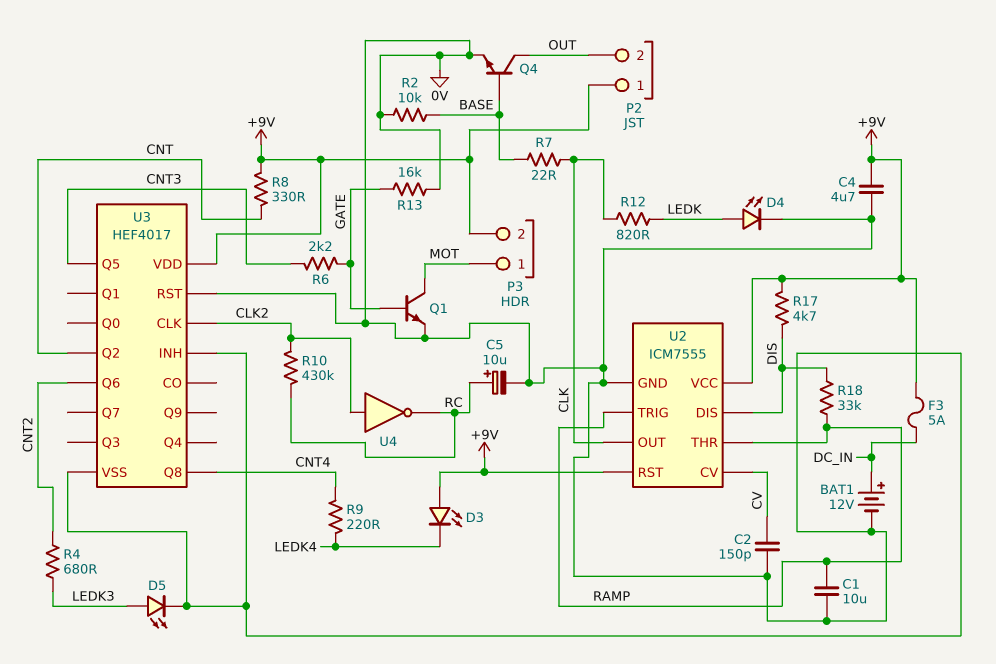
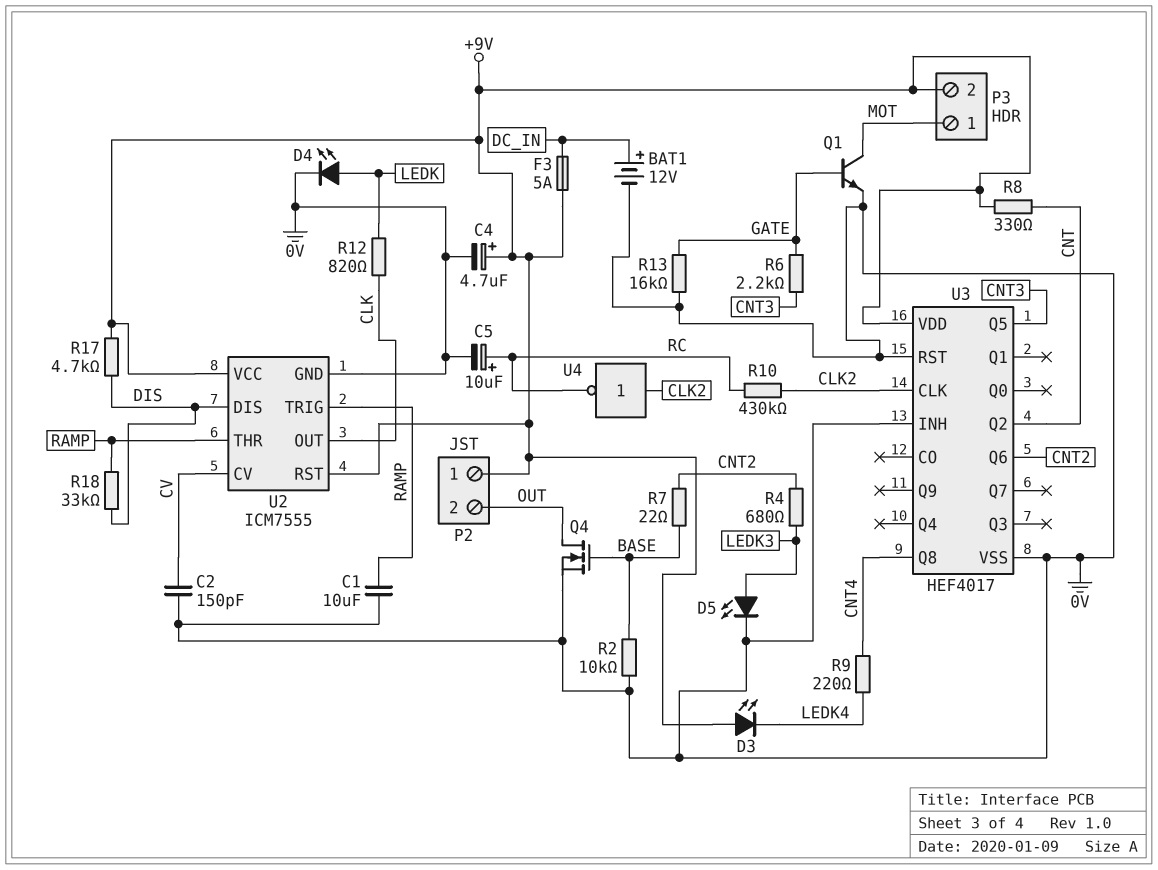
C4: 4.7uF (+9V, 0V) -> 4.7uF (plus +9V, minus 0V)
Q4: NPN (B BASE, C OUT, E 0V) -> NMOS (G BASE, D OUT, S 0V)
R7: 22 (BASE, CLK) -> 22 (BASE, CNT2)

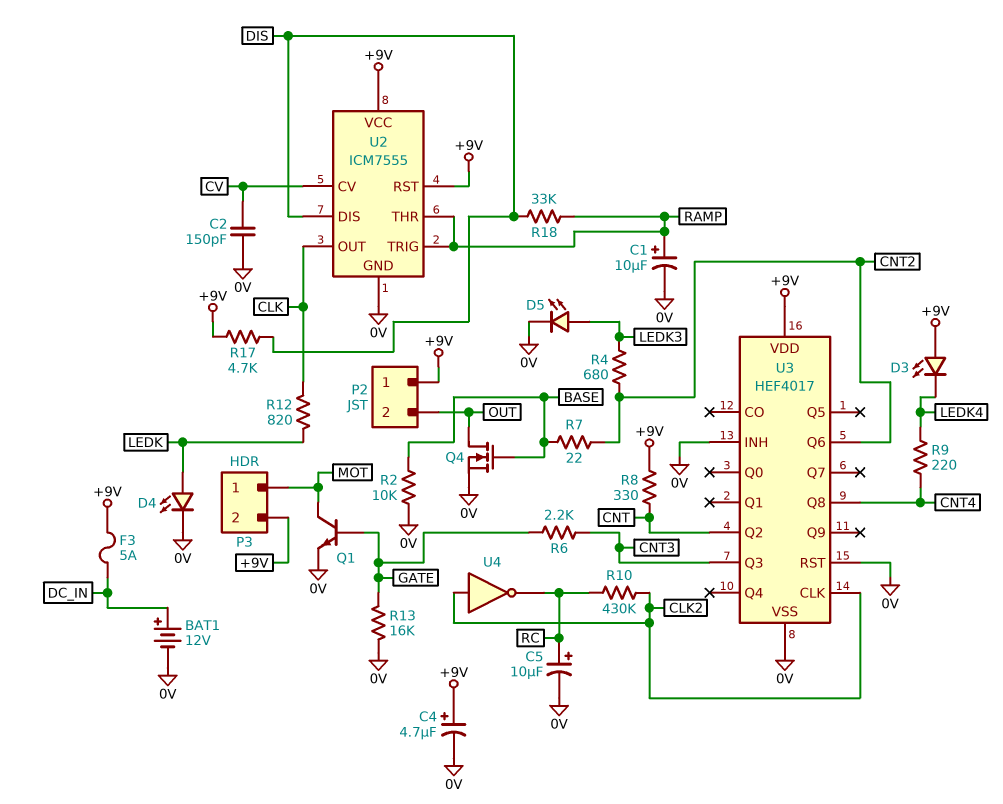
C1: 10uF (0V, RAMP) -> 10uF (plus RAMP, minus 0V)
U3 pin Q3: none -> CNT3
U3 pin Q5: CNT3 -> none

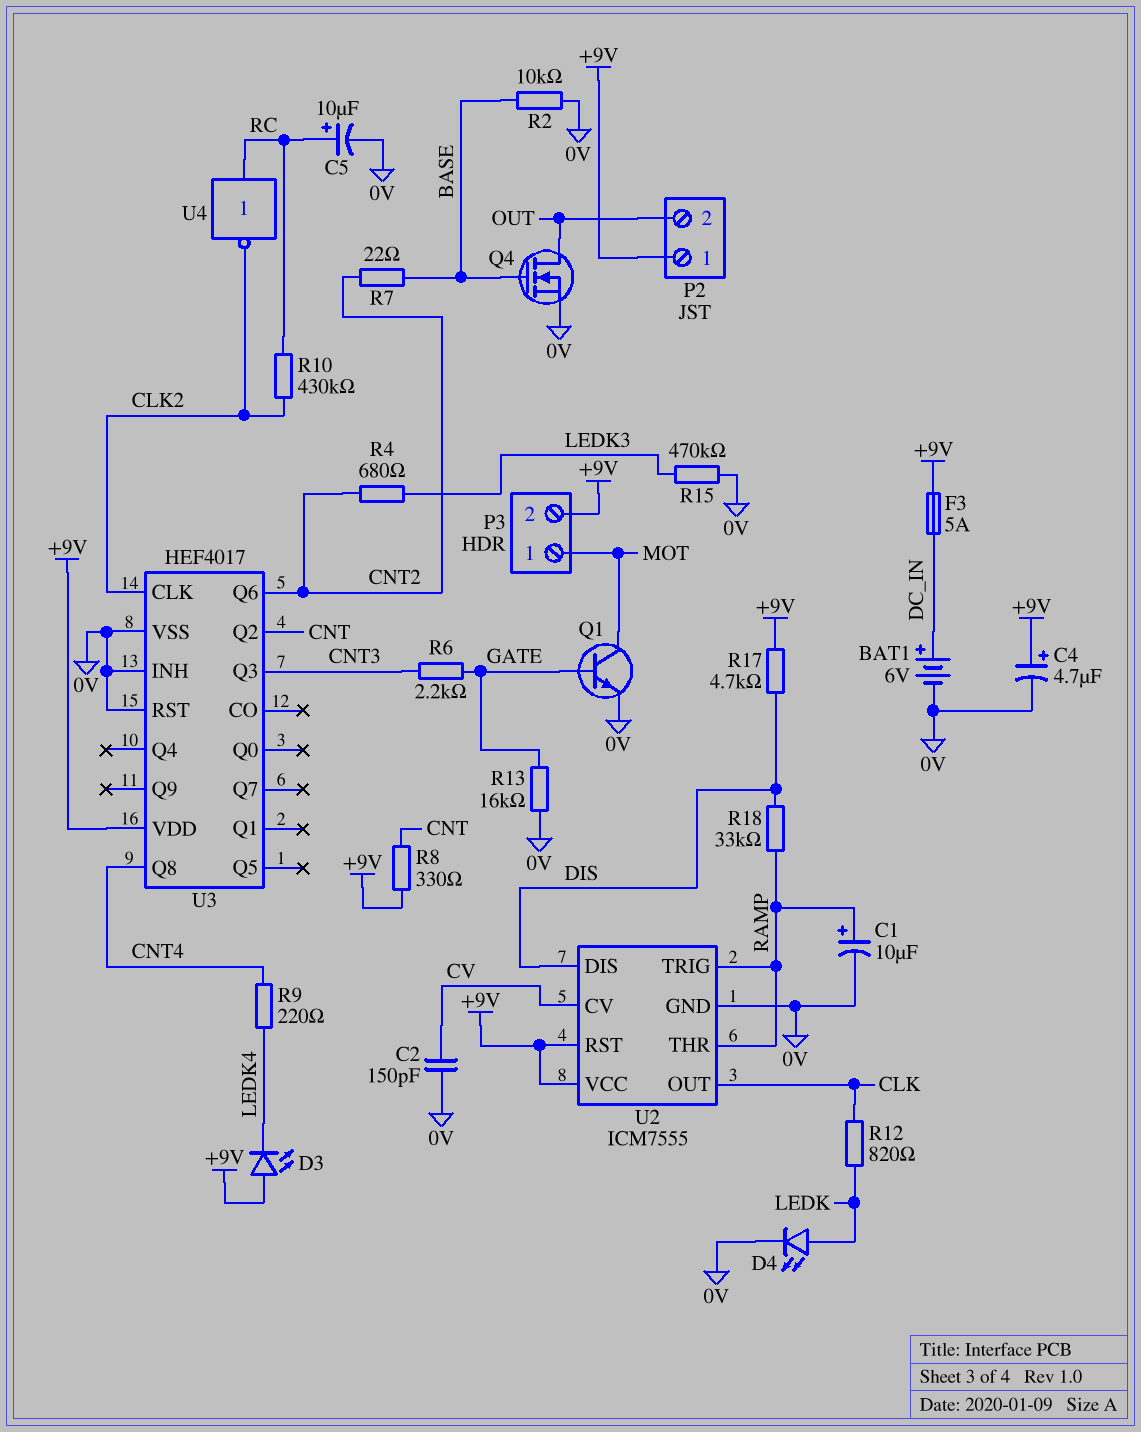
BAT1: 12V (plus DC_IN, minus 0V) -> 6V (plus DC_IN, minus 0V)
D5: LED (A LEDK3, K 0V) -> none
R15: none -> 470k (0V, LEDK3)
U4: NOT (in CLK2, out RC) -> NOT (in RC, out CLK2)

